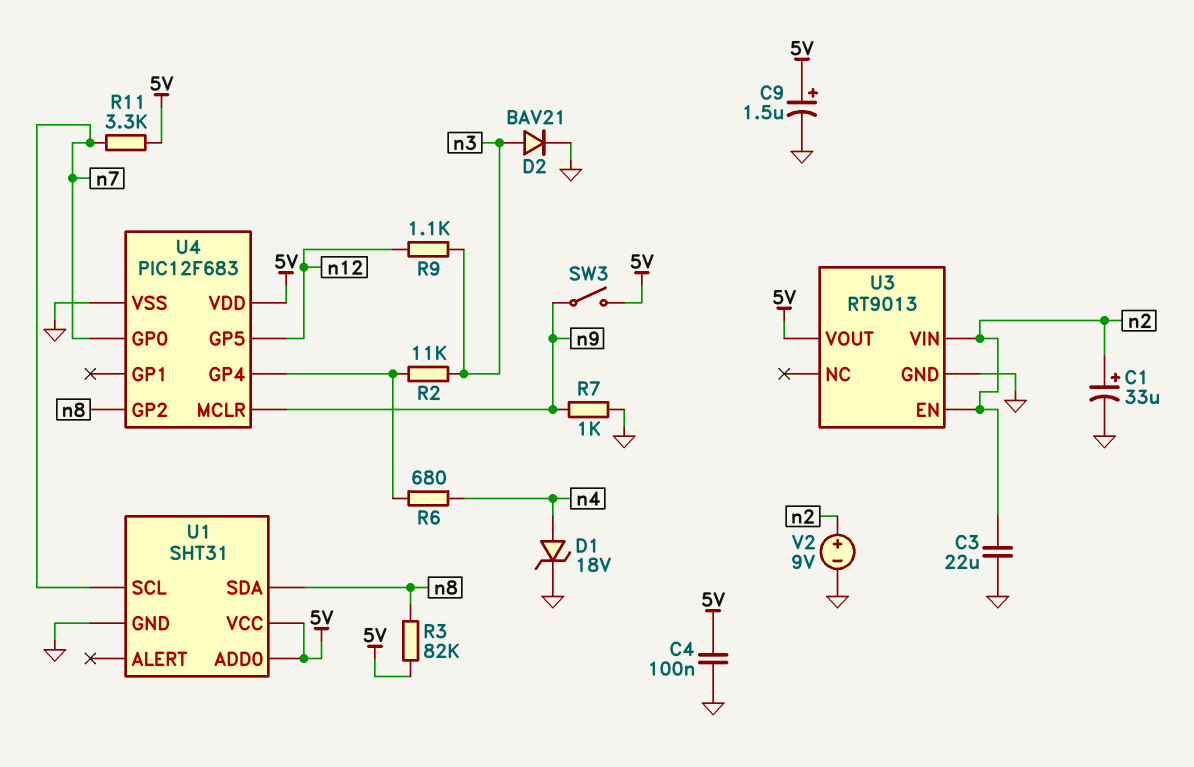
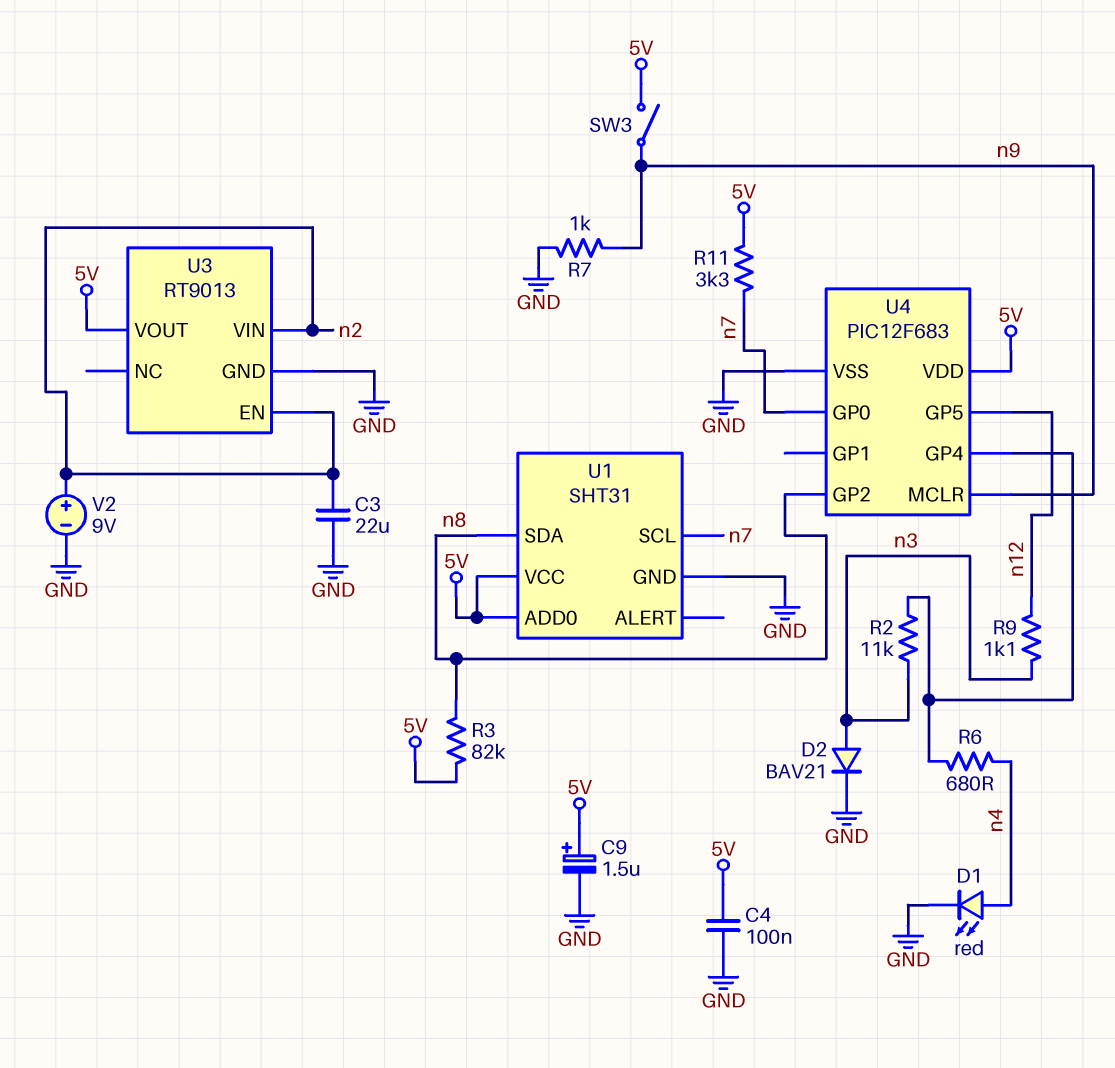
C1: 33uF (plus n2, minus GND) -> none
D1: zener 18V (A n4, K GND) -> LED red (A n4, K GND)

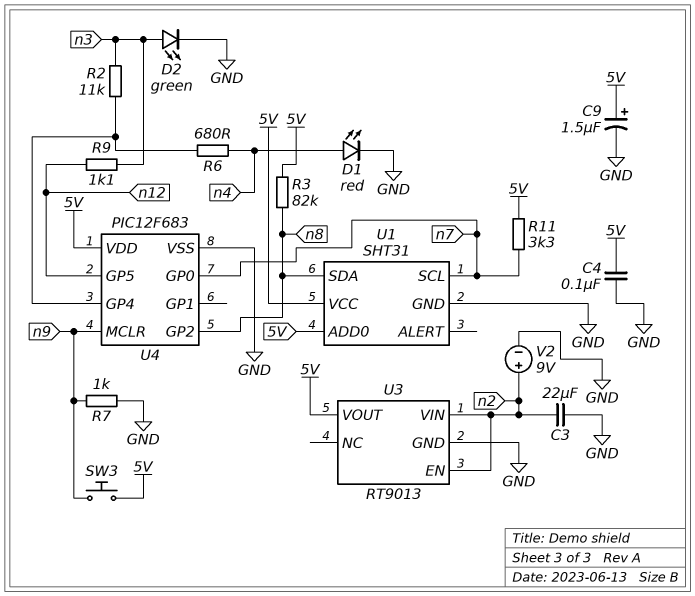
D2: diode BAV21 (A n3, K GND) -> LED green (A n3, K GND)
SW3: switch (5V, n9) -> button (5V, n9)

